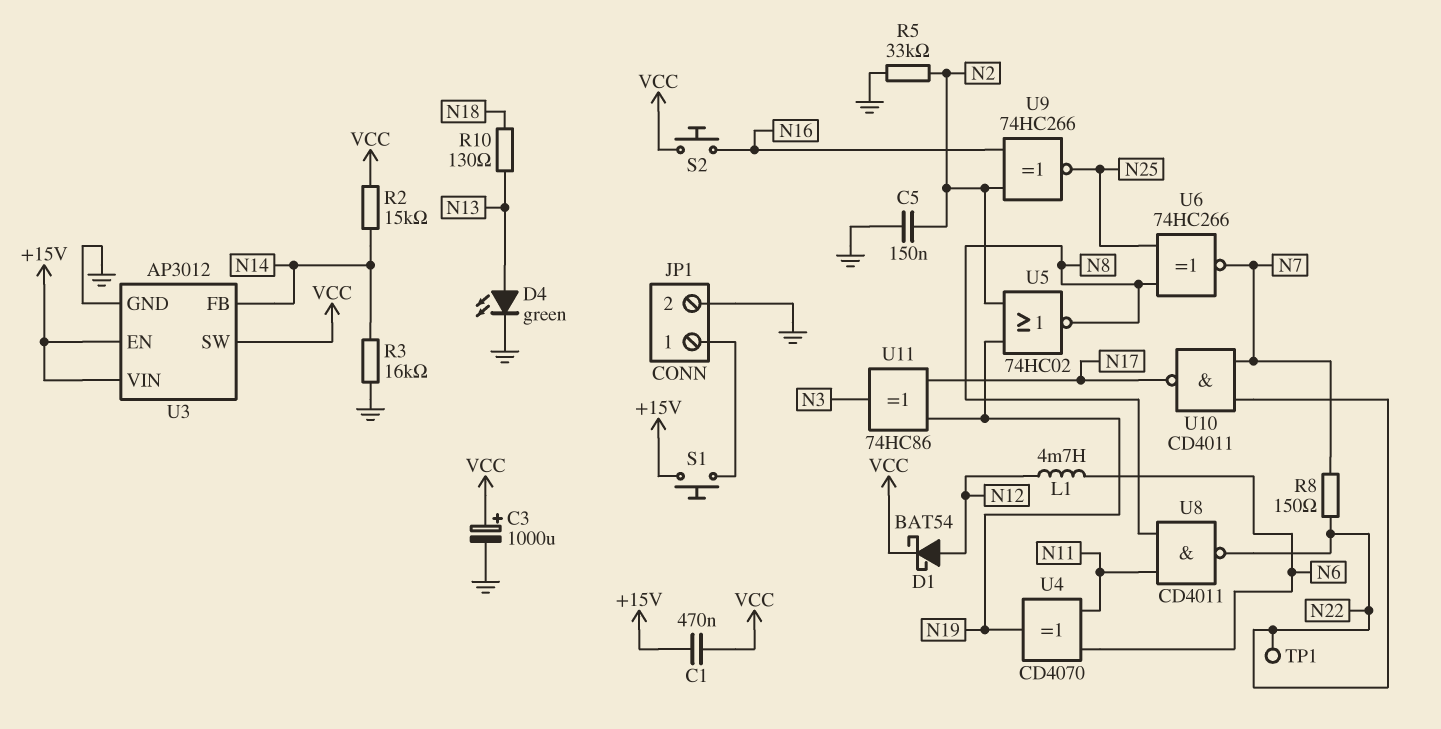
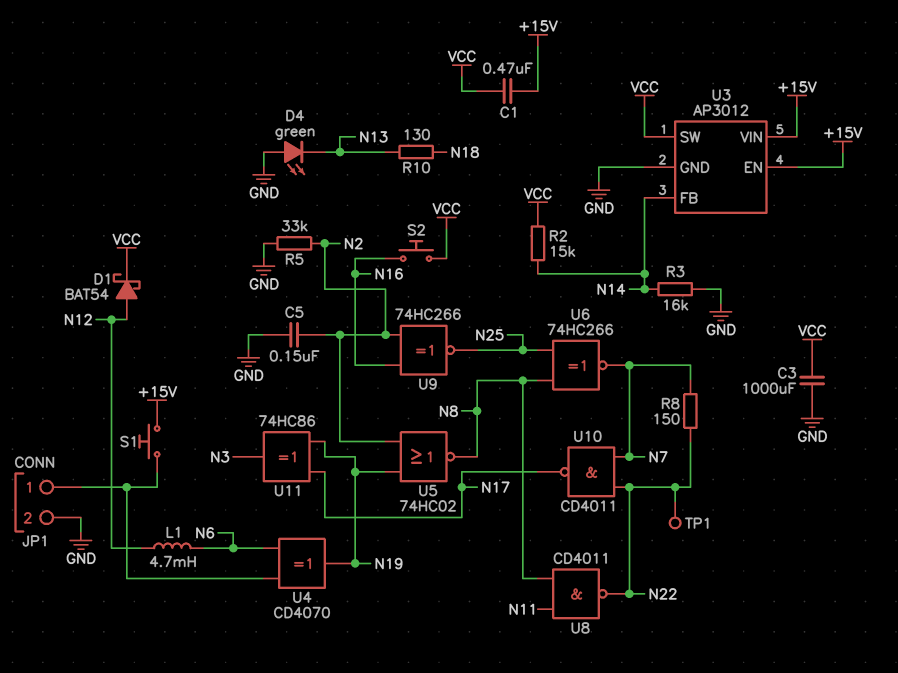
C3: 1000uF (plus VCC, minus GND) -> 1000uF (GND, VCC)
D4: LED green (A N13, K GND) -> LED green (A GND, K N13)
U4: XOR CD4070 (in N6, in N11, out N19) -> XOR CD4070 (in JP1/1, in N6, out N19)

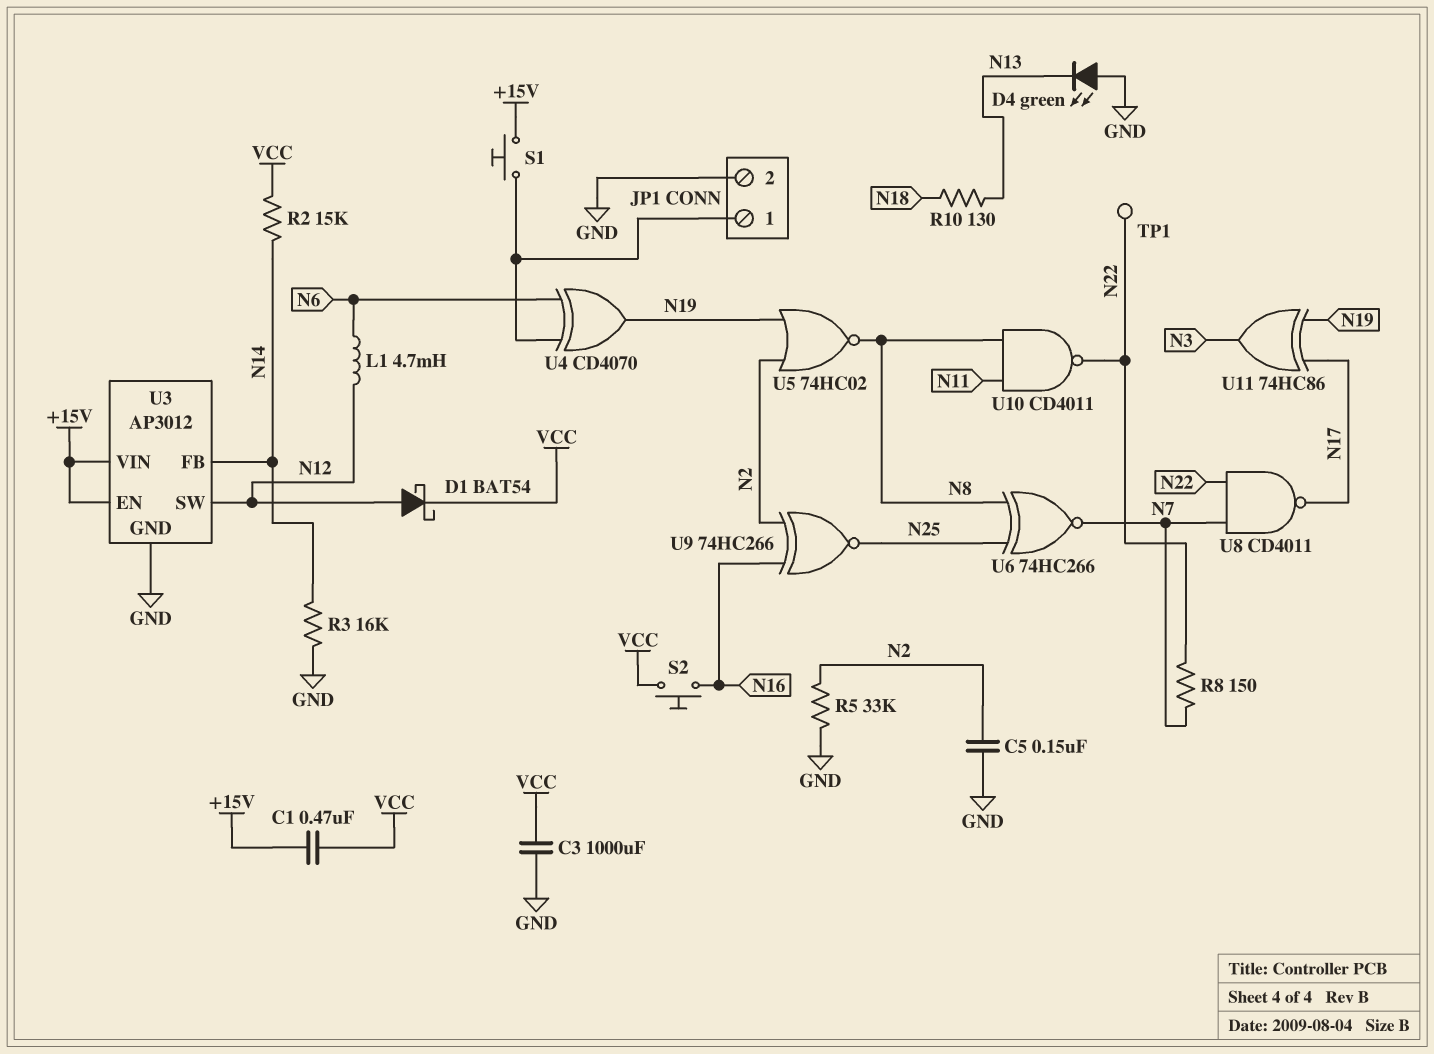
U3 pin SW: VCC -> N12
U8: NAND CD4011 (in N8, in N11, out N22) -> NAND CD4011 (in N7, in N22, out N17)
U10: NAND CD4011 (in N7, in N22, out N17) -> NAND CD4011 (in N8, in N11, out N22)

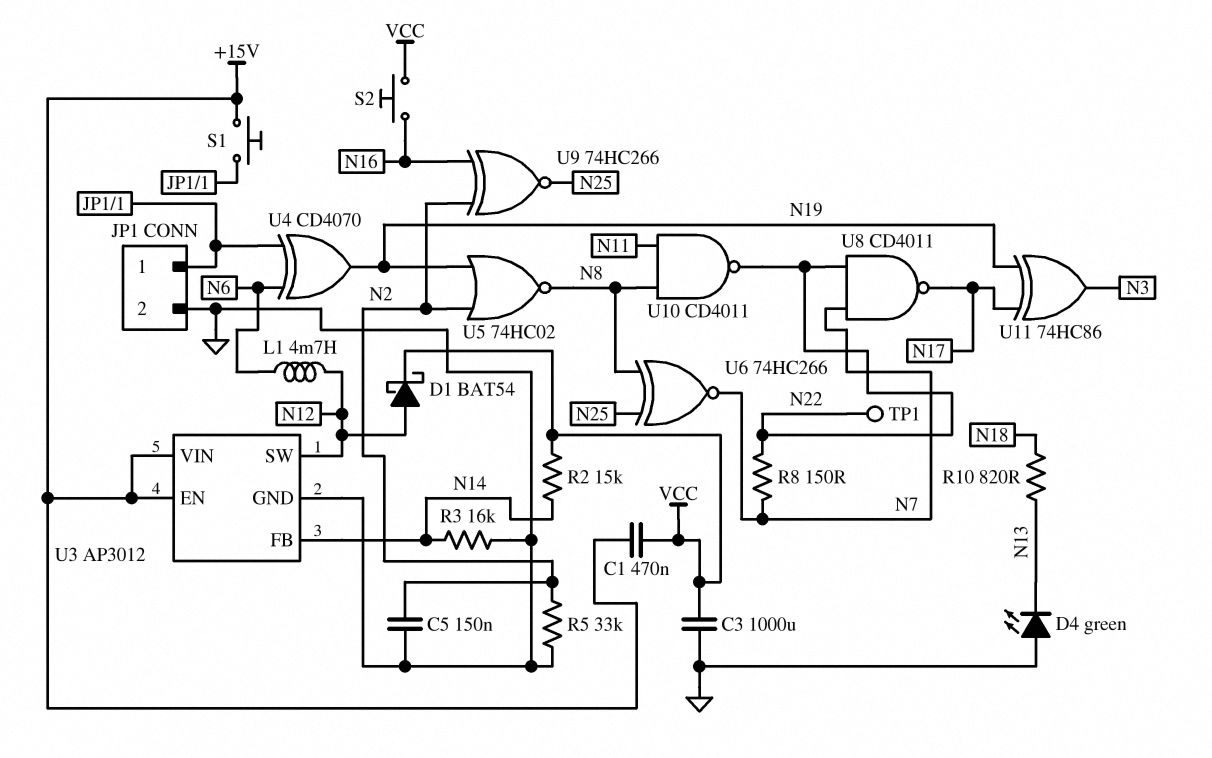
R10: 130 (N13, N18) -> 820 (N13, N18)

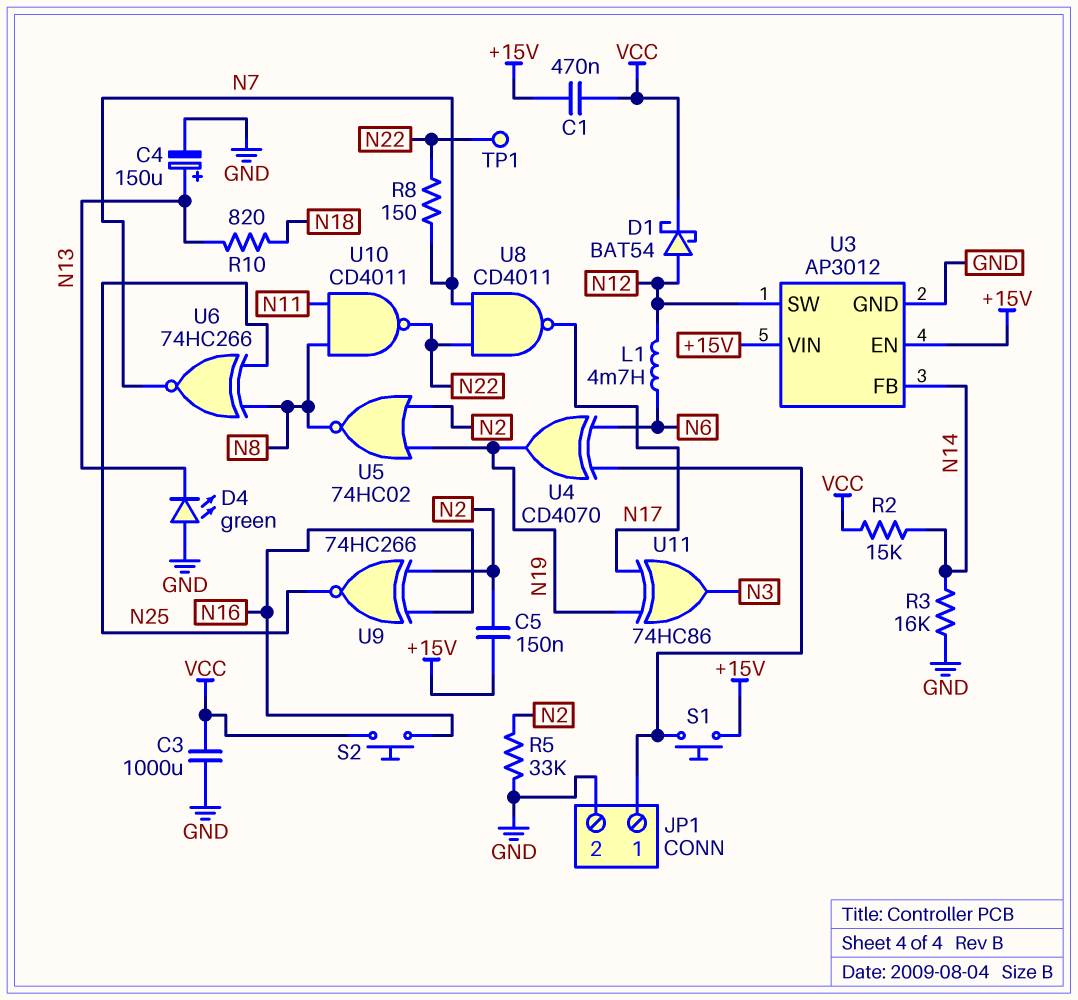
C4: none -> 150uF (plus N13, minus GND)
C5: 150nF (GND, N2) -> 150nF (+15V, N2)

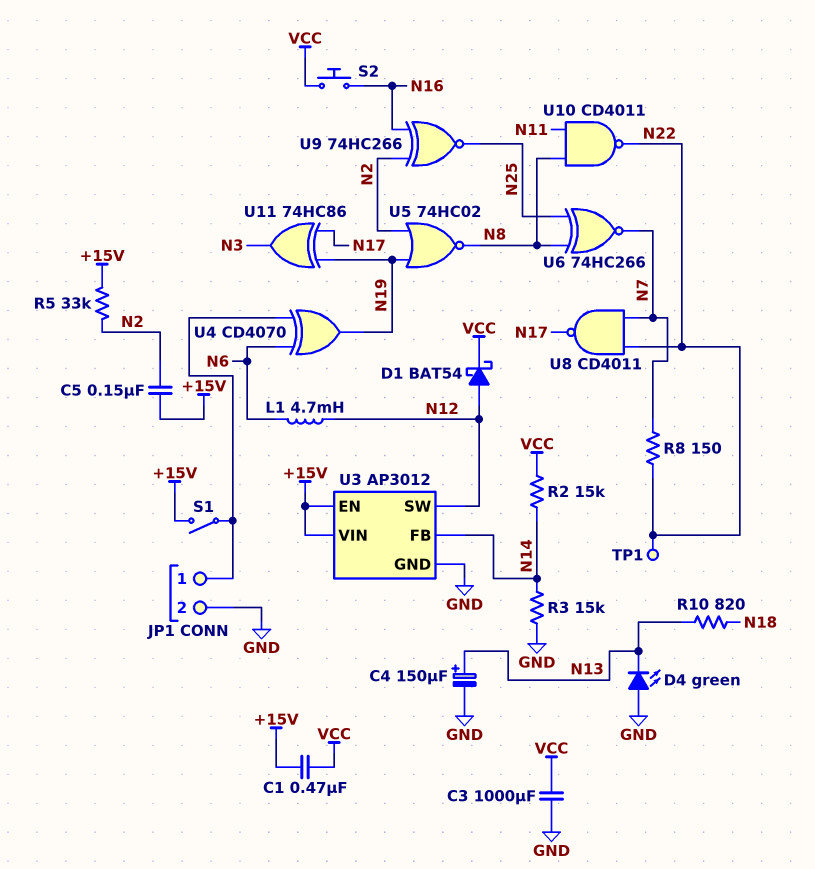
R3: 16k (GND, N14) -> 15k (GND, N14)
R5: 33k (GND, N2) -> 33k (+15V, N2)
S1: button (+15V, JP1/1) -> switch (+15V, JP1/1)

